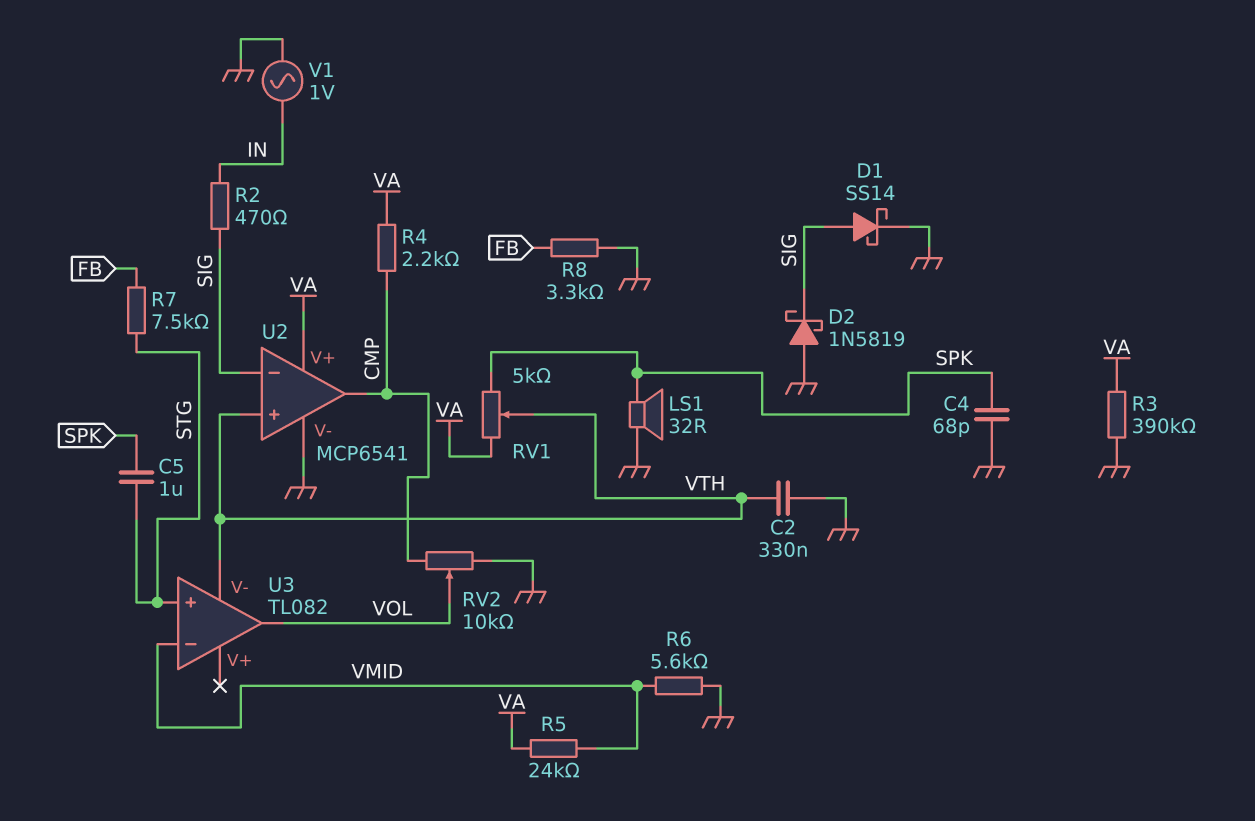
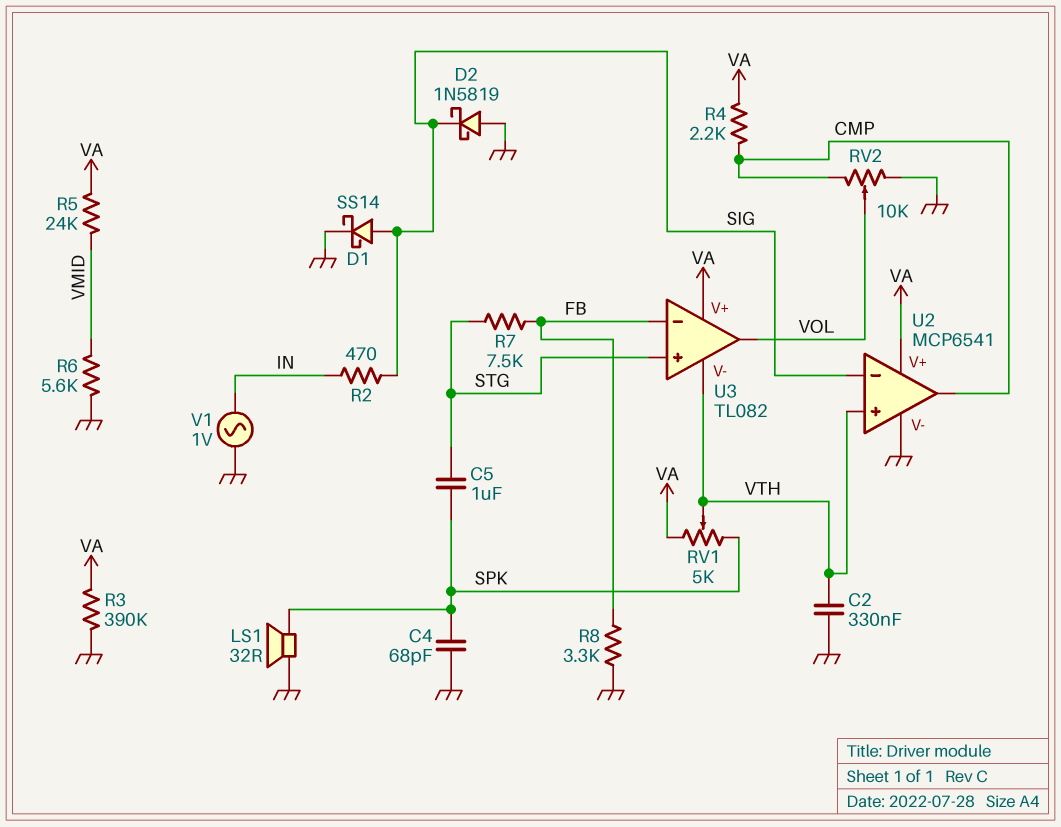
U3 pin V+: none -> VA
U3 pin in-: VMID -> FB

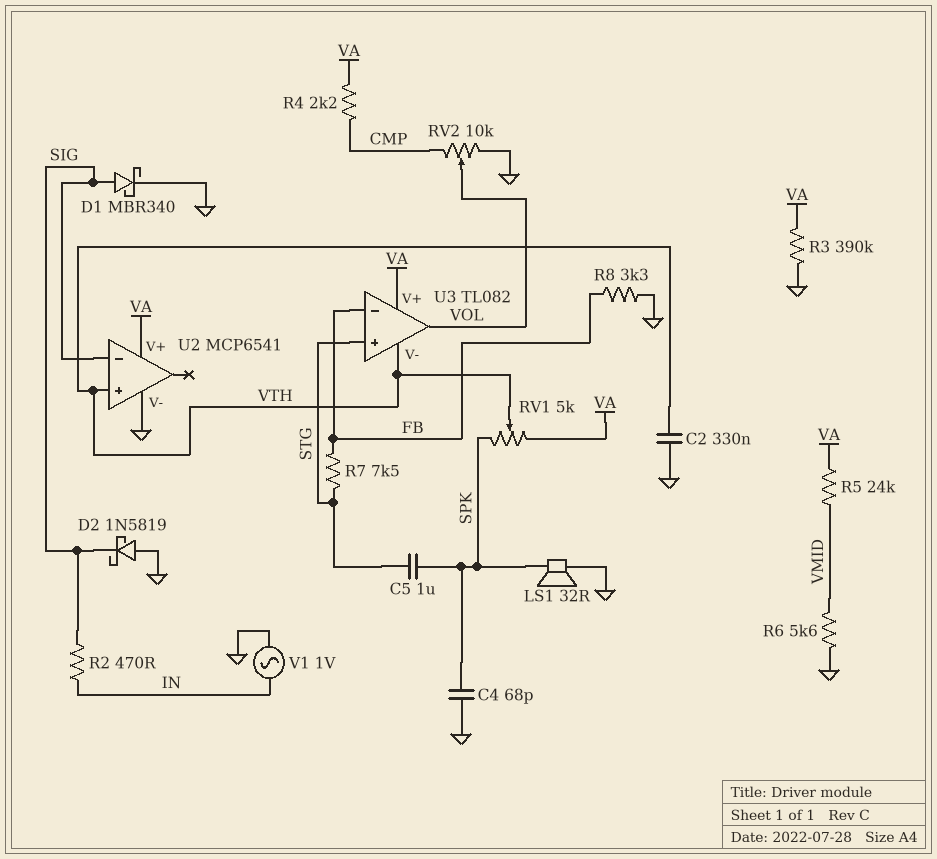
D1: schottky SS14 (A SIG, K GND) -> schottky MBR340 (A SIG, K GND)
U2 pin out: CMP -> none

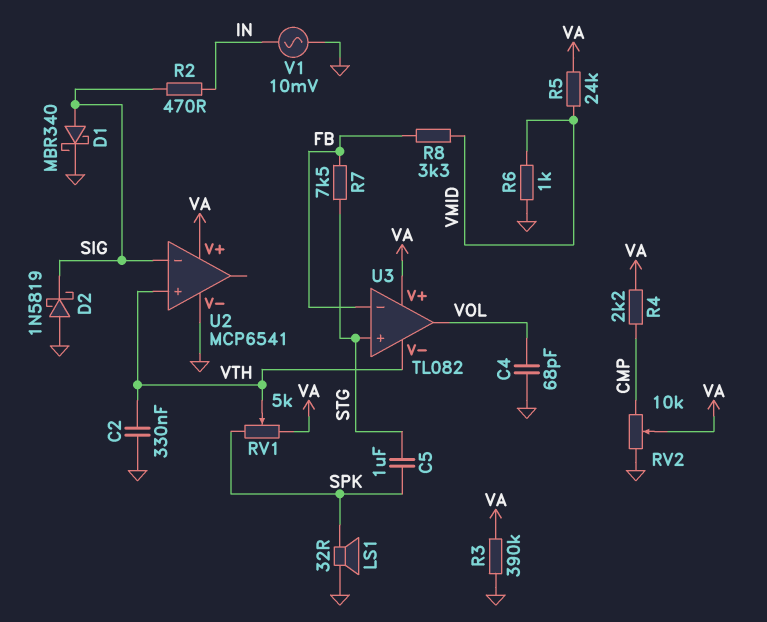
C4: 68pF (GND, SPK) -> 68pF (GND, VOL)
R6: 5.6k (GND, VMID) -> 1k (GND, VMID)
R8: 3.3k (FB, GND) -> 3.3k (FB, VMID)
RV2: 10k (CMP, GND, wiper VOL) -> 10k (CMP, GND, wiper VA)
V1: AC 1V (GND, IN) -> AC 10mV (GND, IN)

